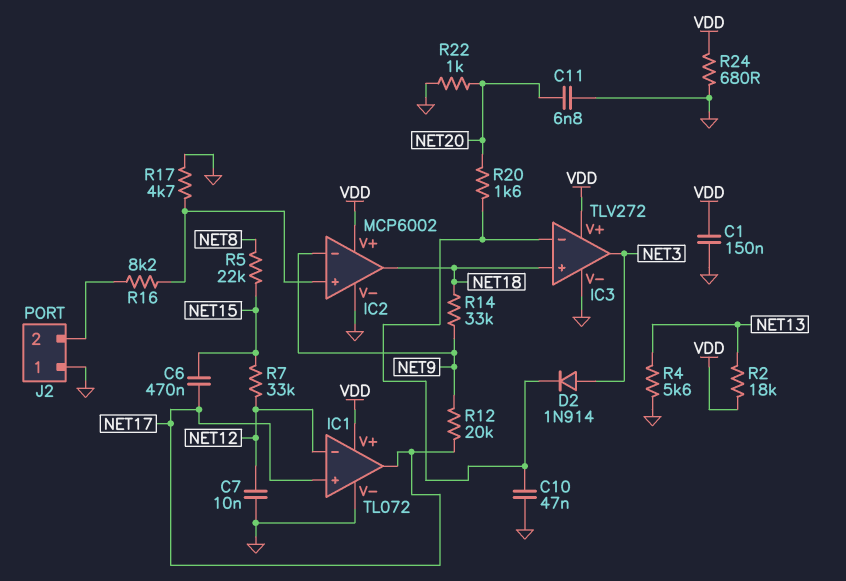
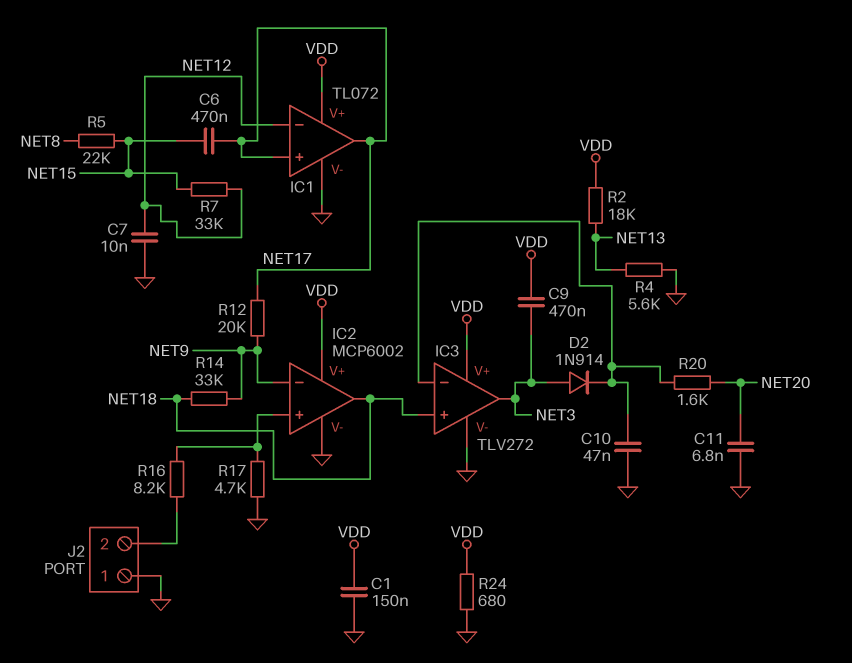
C9: none -> 470nF (NET3, VDD)
R22: 1k (GND, NET20) -> none

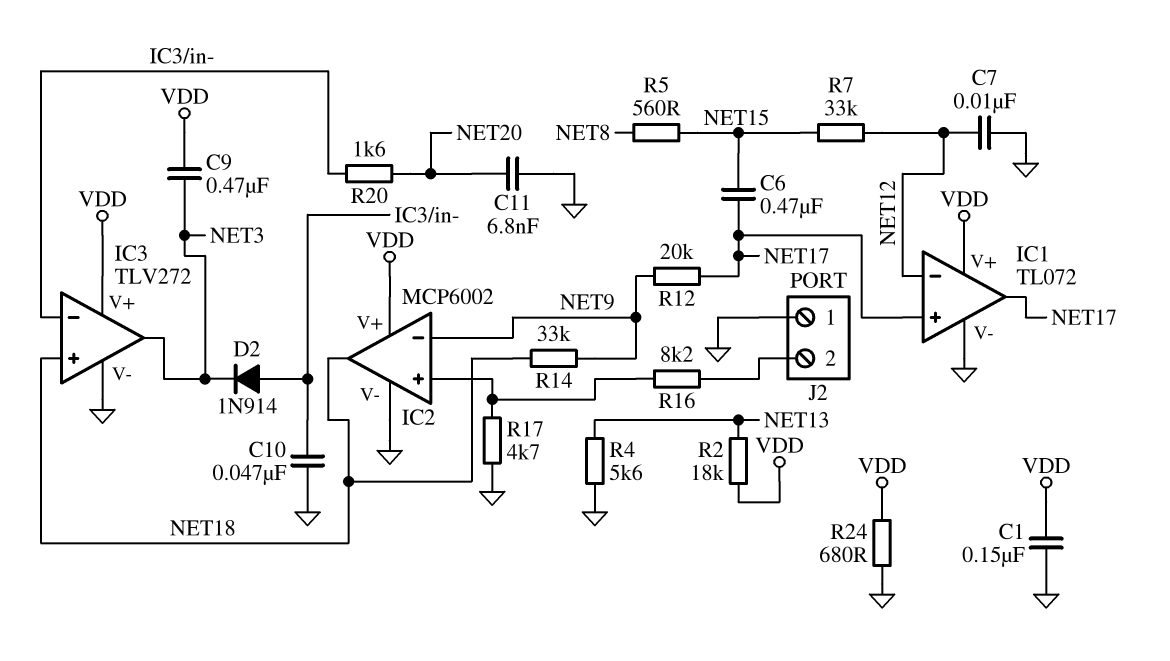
D2: diode 1N914 (A NET3, K IC3/in-) -> diode 1N914 (A IC3/in-, K NET3)
R5: 22k (NET8, NET15) -> 560 (NET8, NET15)

